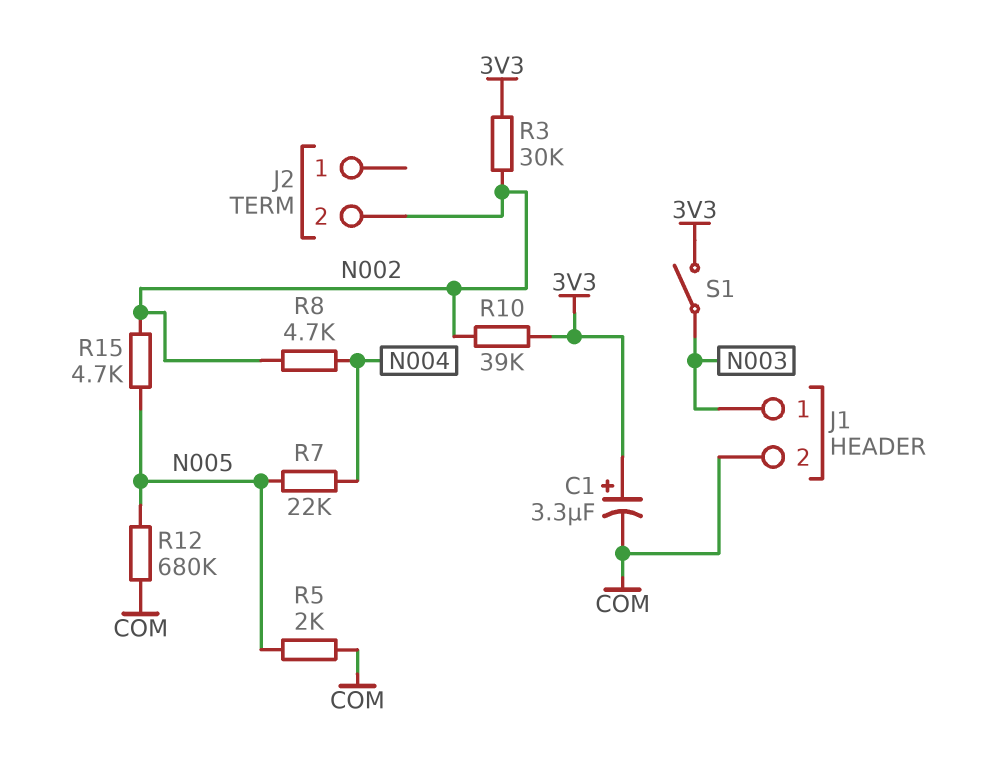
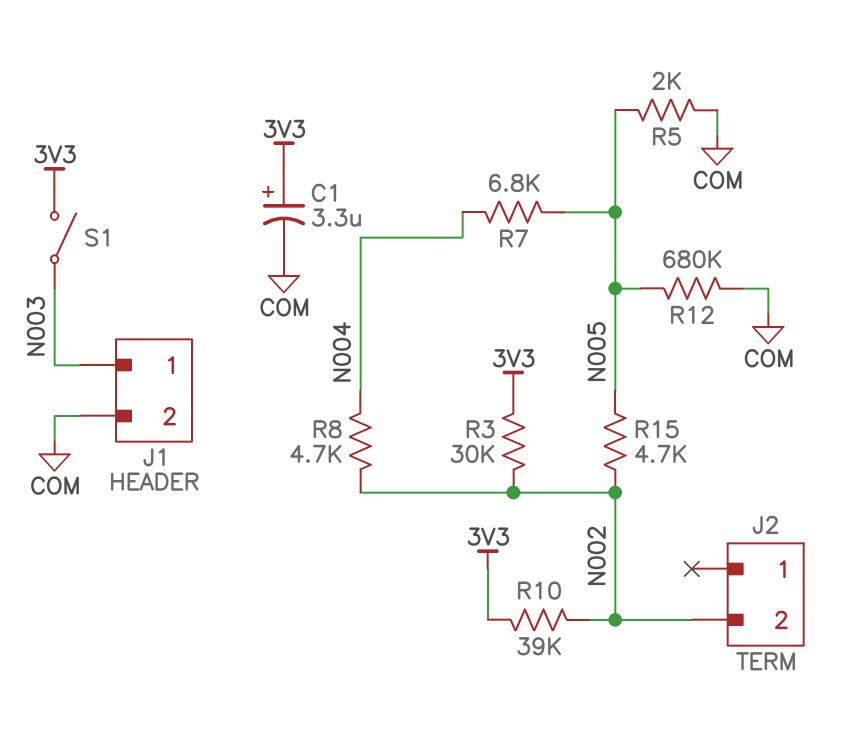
R7: 22k (N004, N005) -> 6.8k (N004, N005)

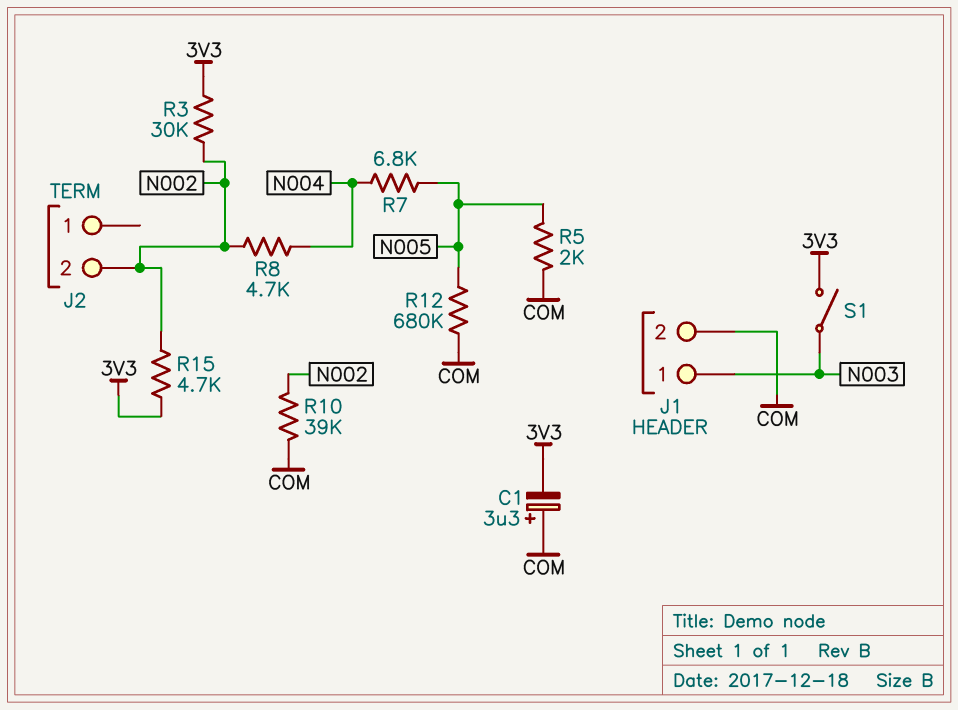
C1: 3.3uF (plus 3V3, minus COM) -> 3.3uF (plus COM, minus 3V3)
R10: 39k (3V3, N002) -> 39k (COM, N002)
R15: 4.7k (N002, N005) -> 4.7k (3V3, N002)

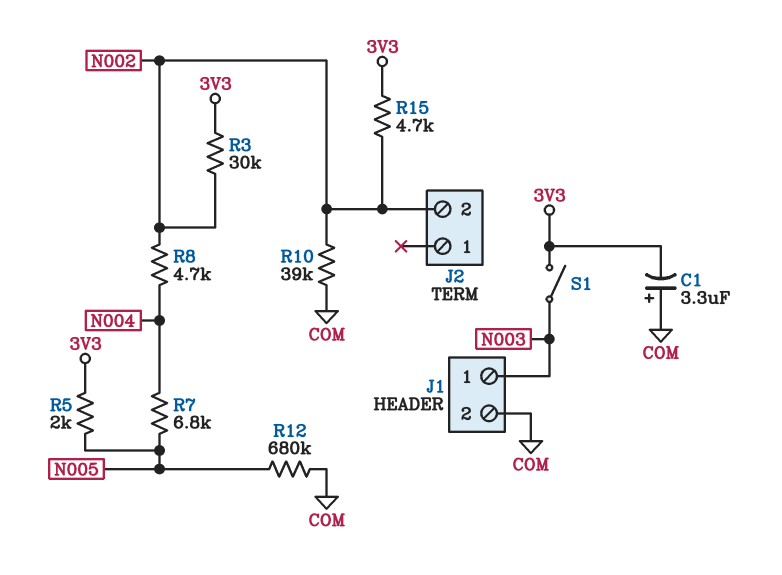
R5: 2k (COM, N005) -> 2k (3V3, N005)

